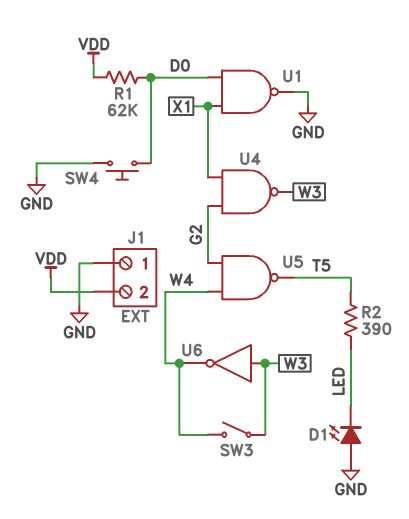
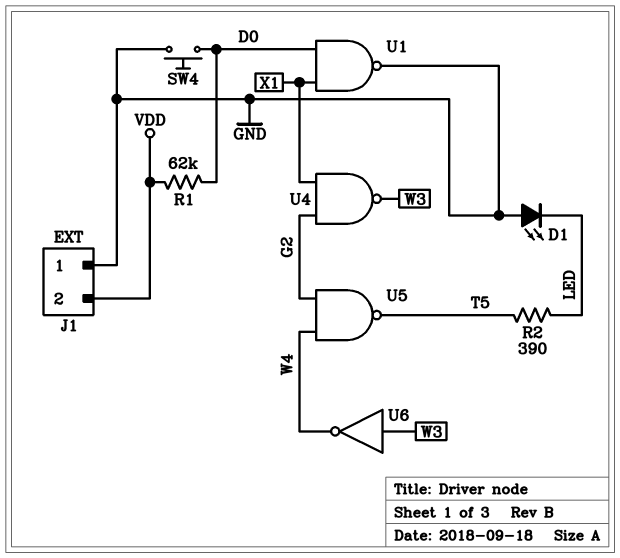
SW3: switch (W3, W4) -> none

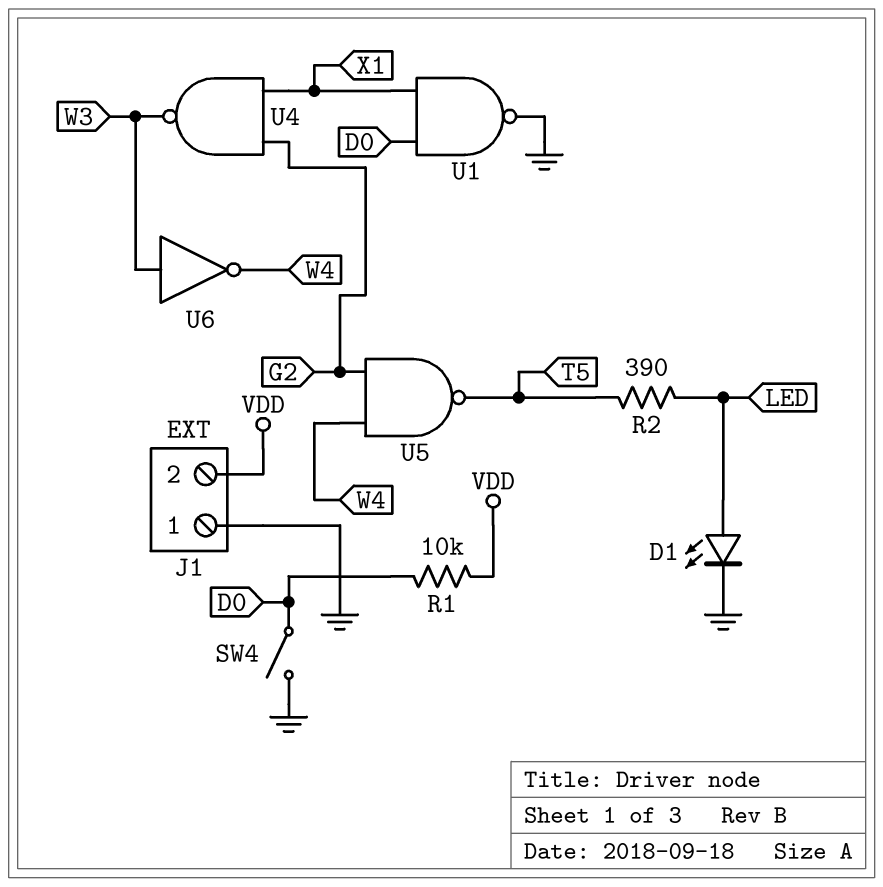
D1: LED (A GND, K LED) -> LED (A LED, K GND)
R1: 62k (D0, VDD) -> 10k (D0, VDD)
SW4: button (D0, GND) -> switch (D0, GND)

